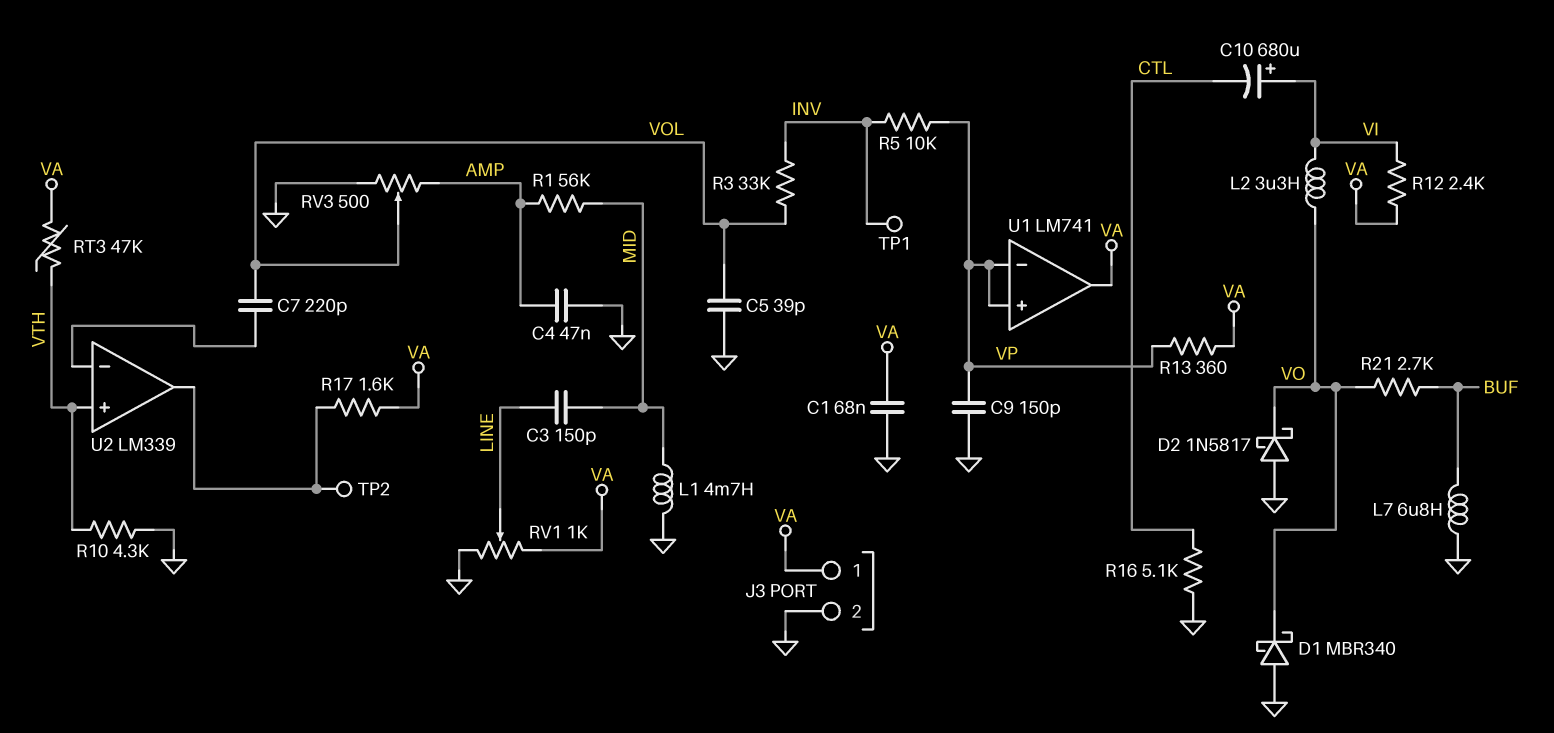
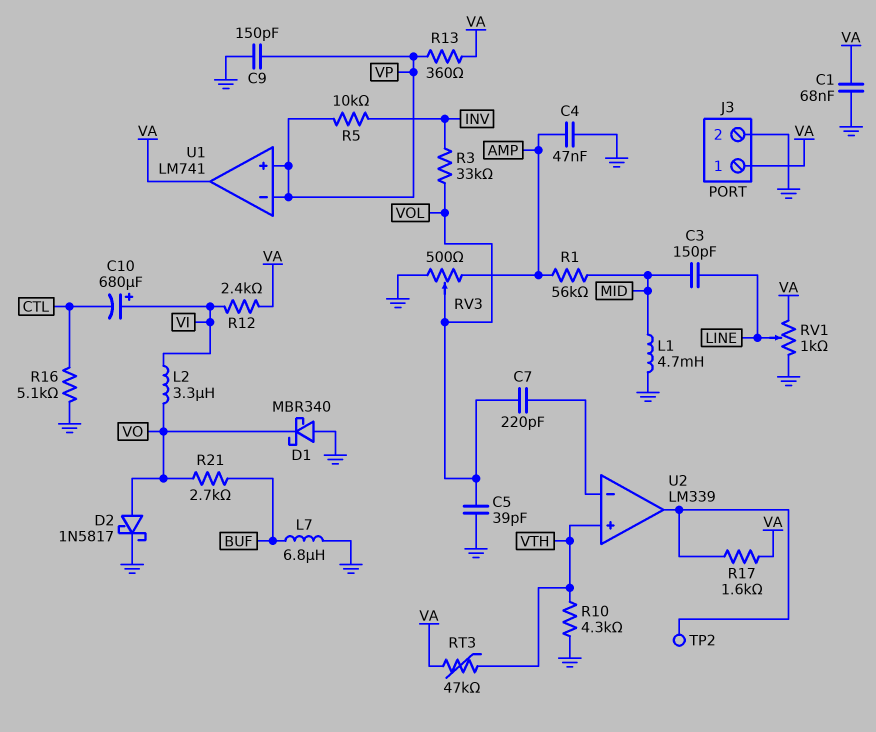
D2: schottky 1N5817 (A GND, K VO) -> schottky 1N5817 (A VO, K GND)
TP1: test point (INV) -> none

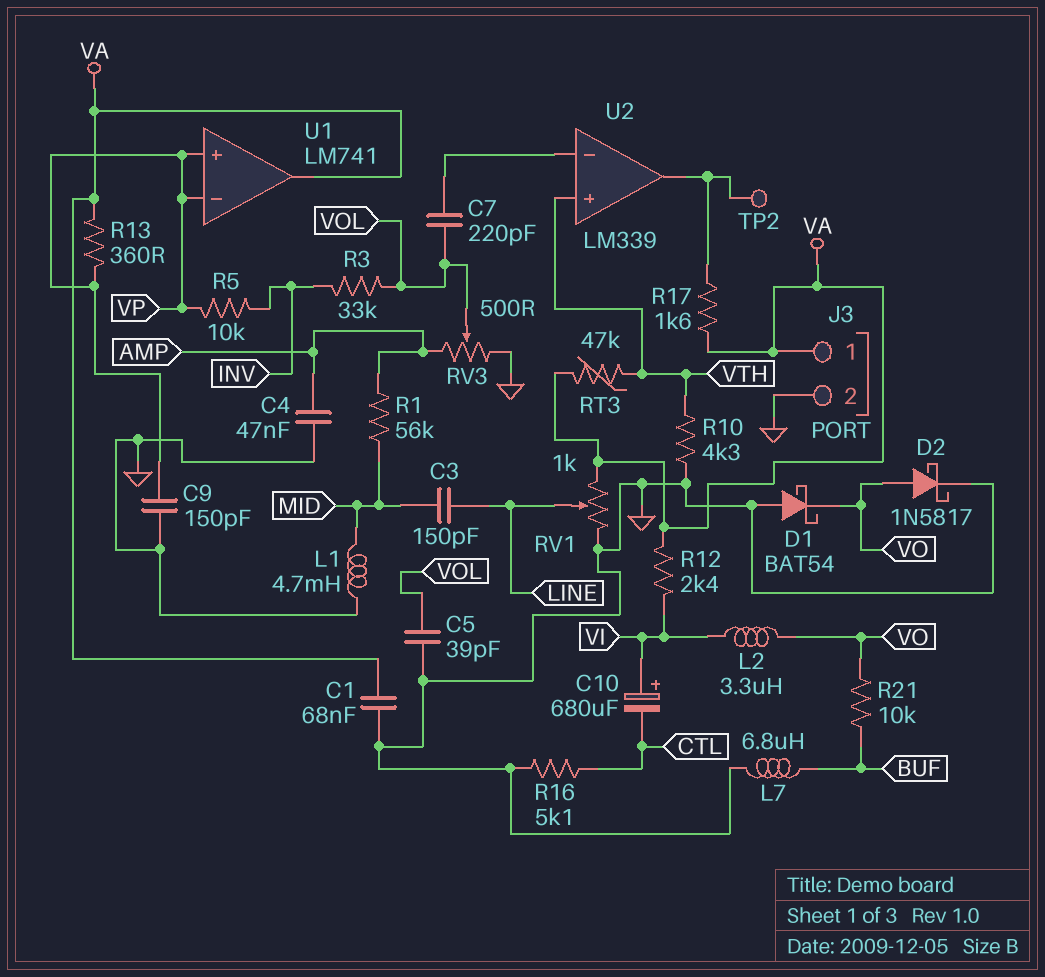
D1: schottky MBR340 (A GND, K VO) -> schottky BAT54 (A GND, K VO)
R21: 2.7k (BUF, VO) -> 10k (BUF, VO)

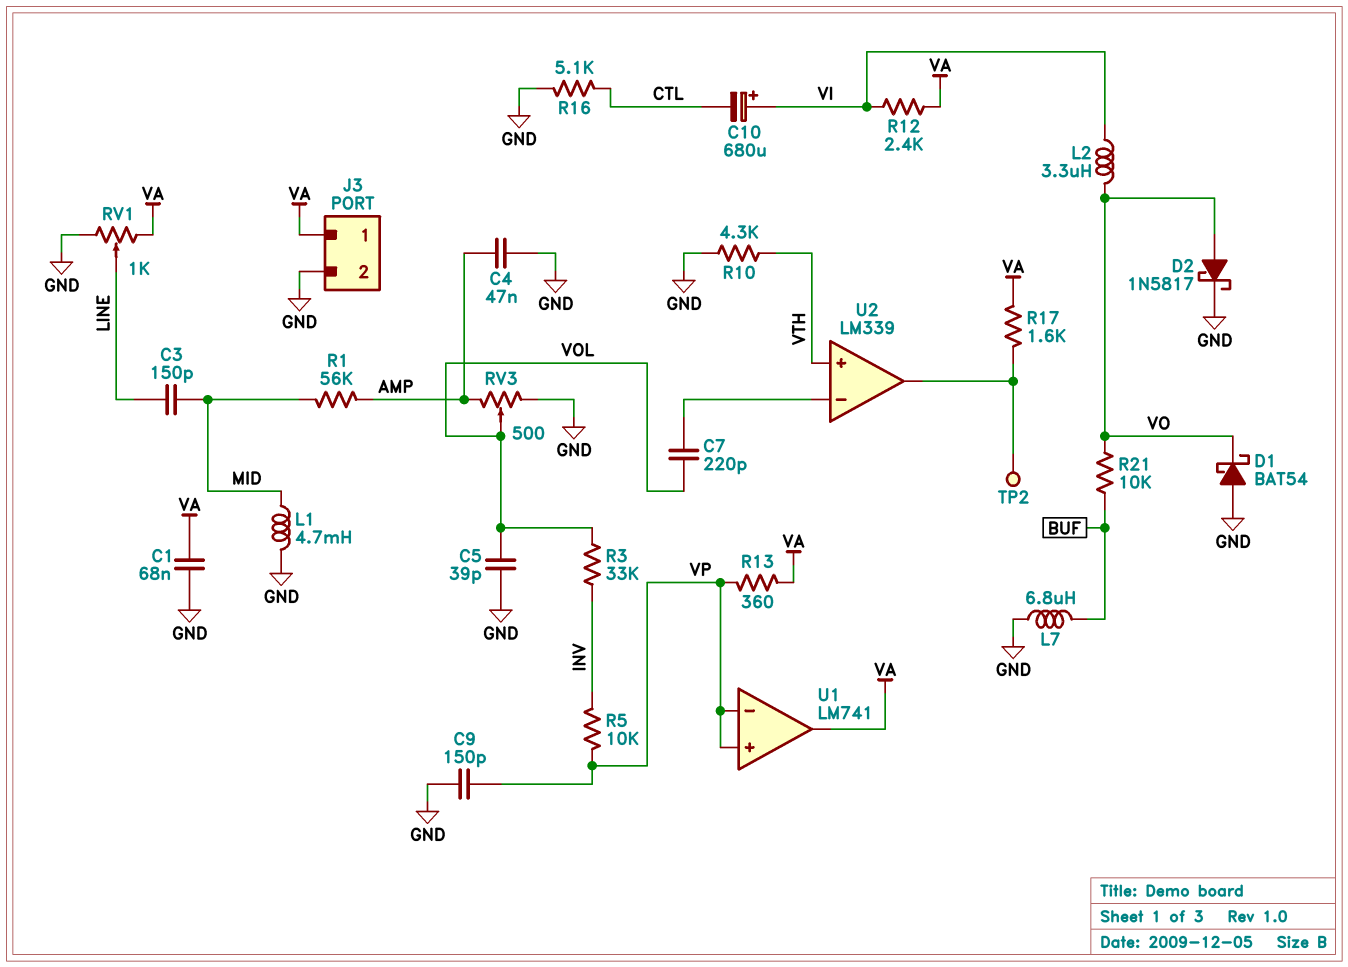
RT3: 47k (VA, VTH) -> none

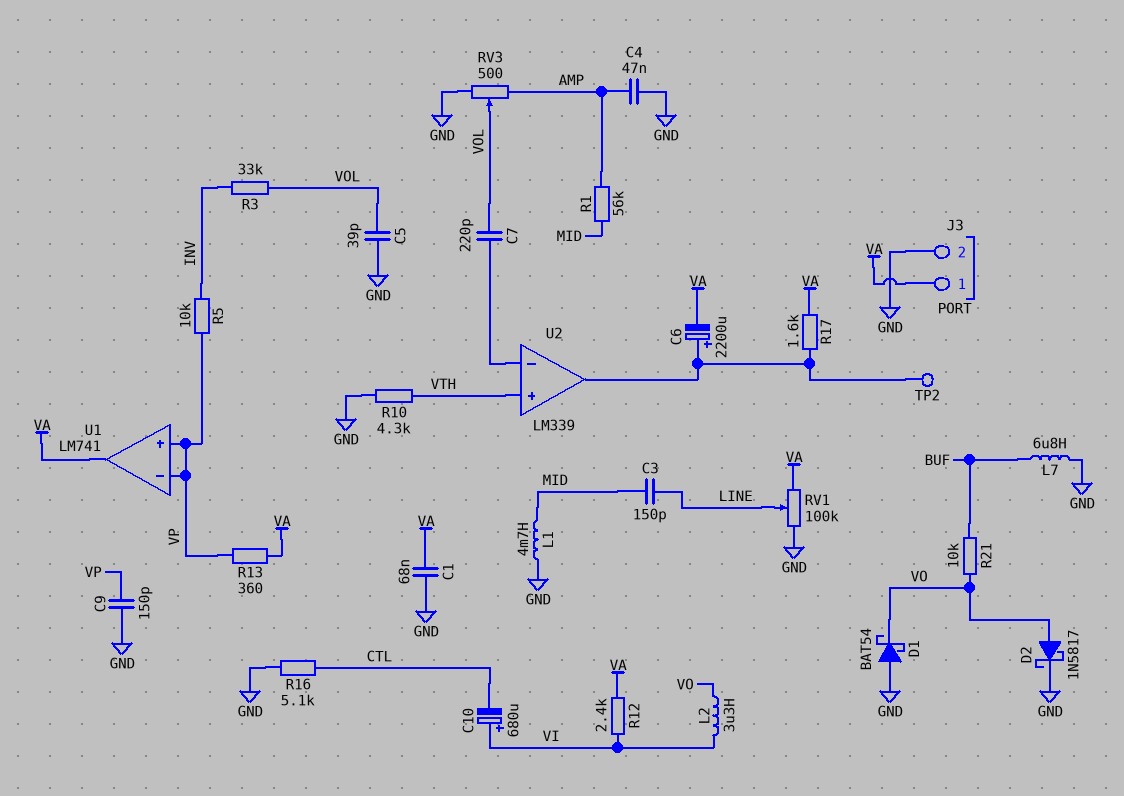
C6: none -> 2200uF (plus U2/out, minus VA)
RV1: 1k (GND, VA, wiper LINE) -> 100k (GND, VA, wiper LINE)

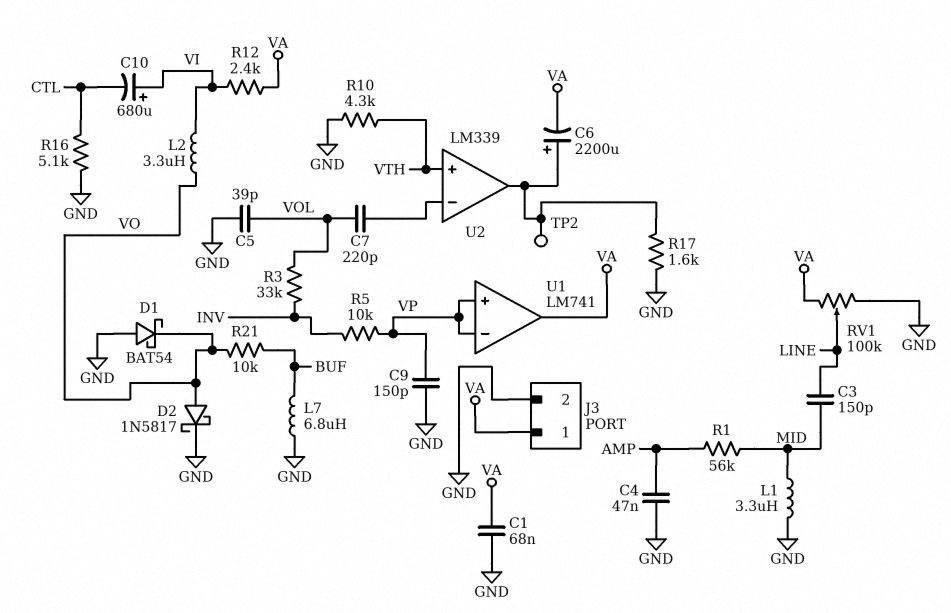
L1: 4.7mH (GND, MID) -> 3.3uH (GND, MID)
R13: 360 (VA, VP) -> none
R17: 1.6k (U2/out, VA) -> 1.6k (GND, U2/out)
RV3: 500 (AMP, GND, wiper VOL) -> none

